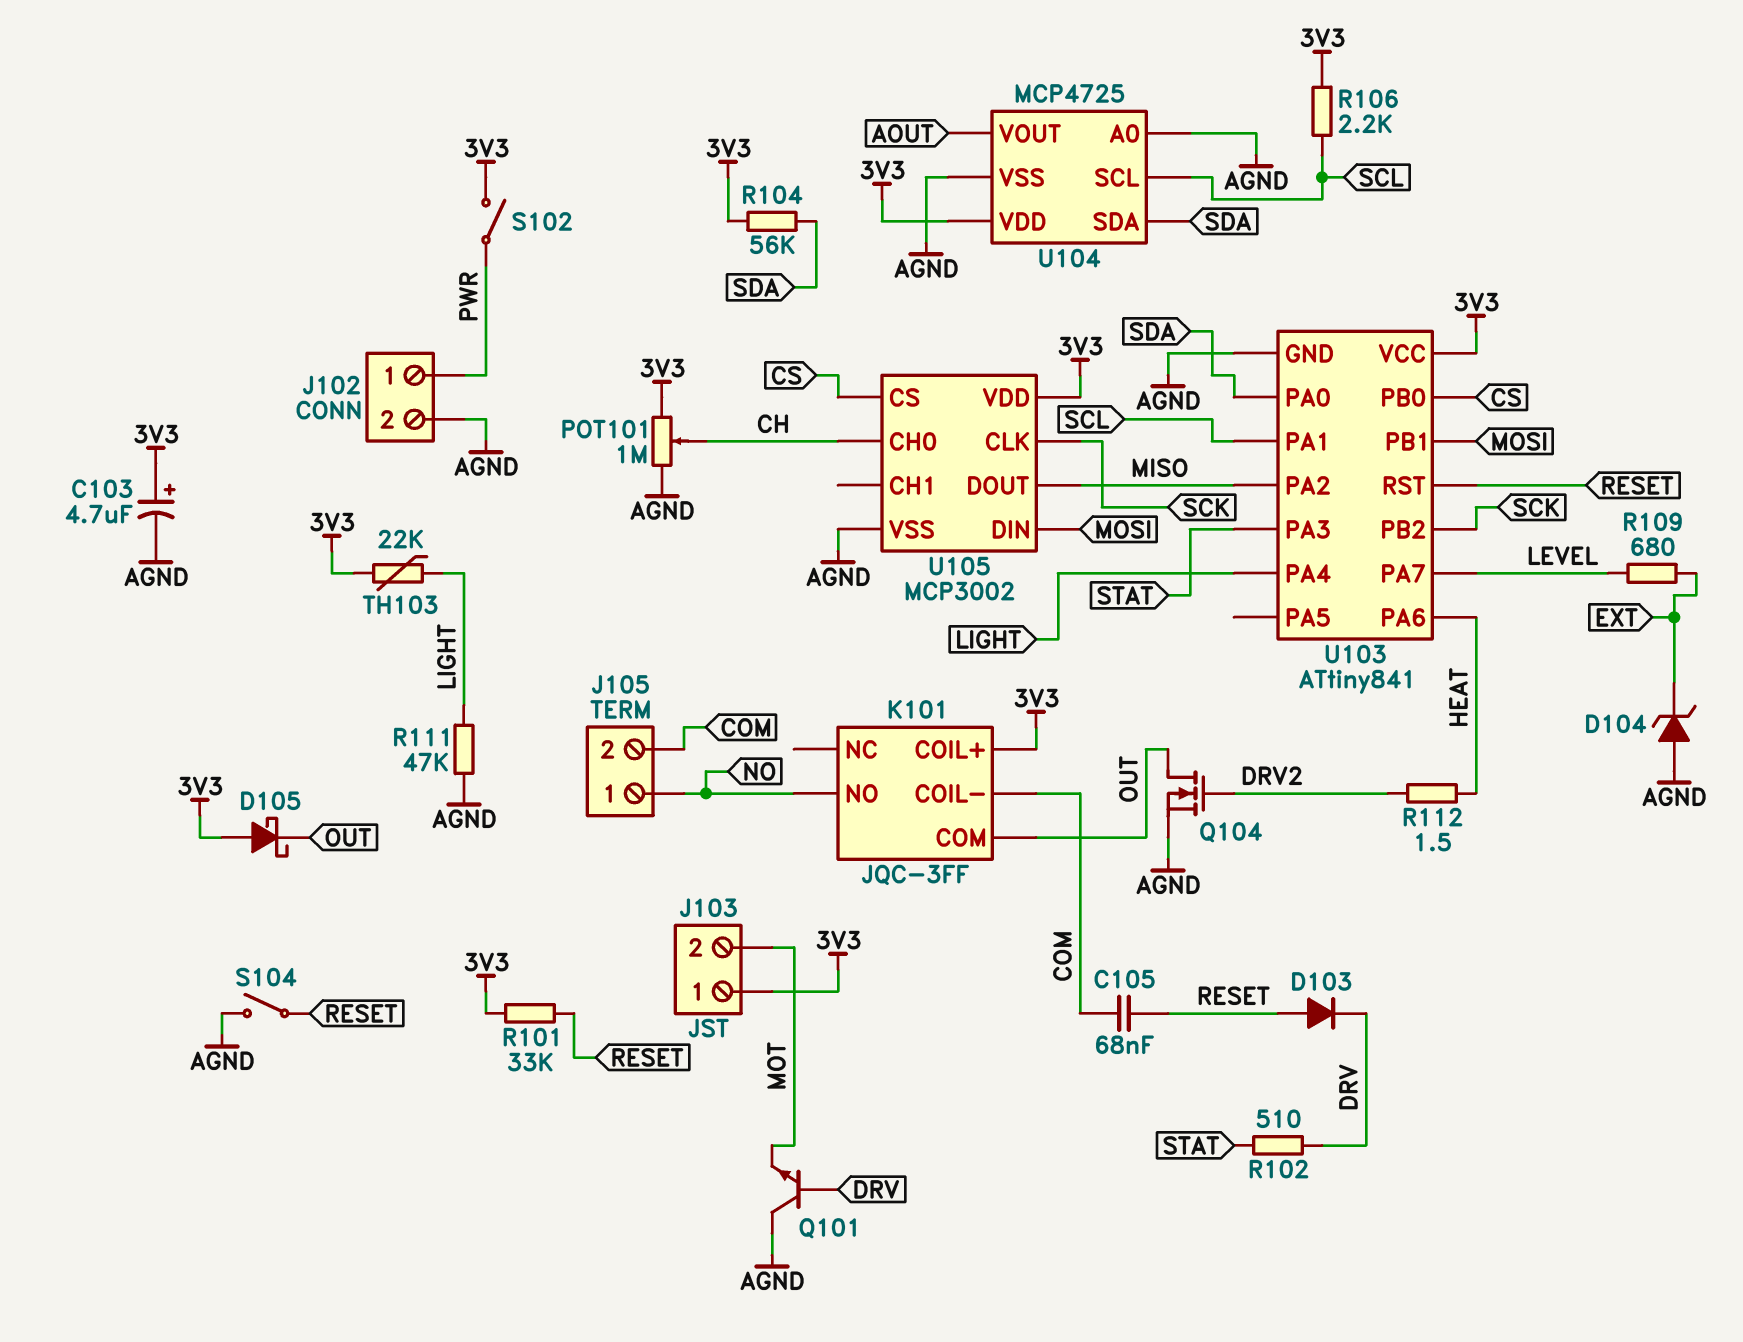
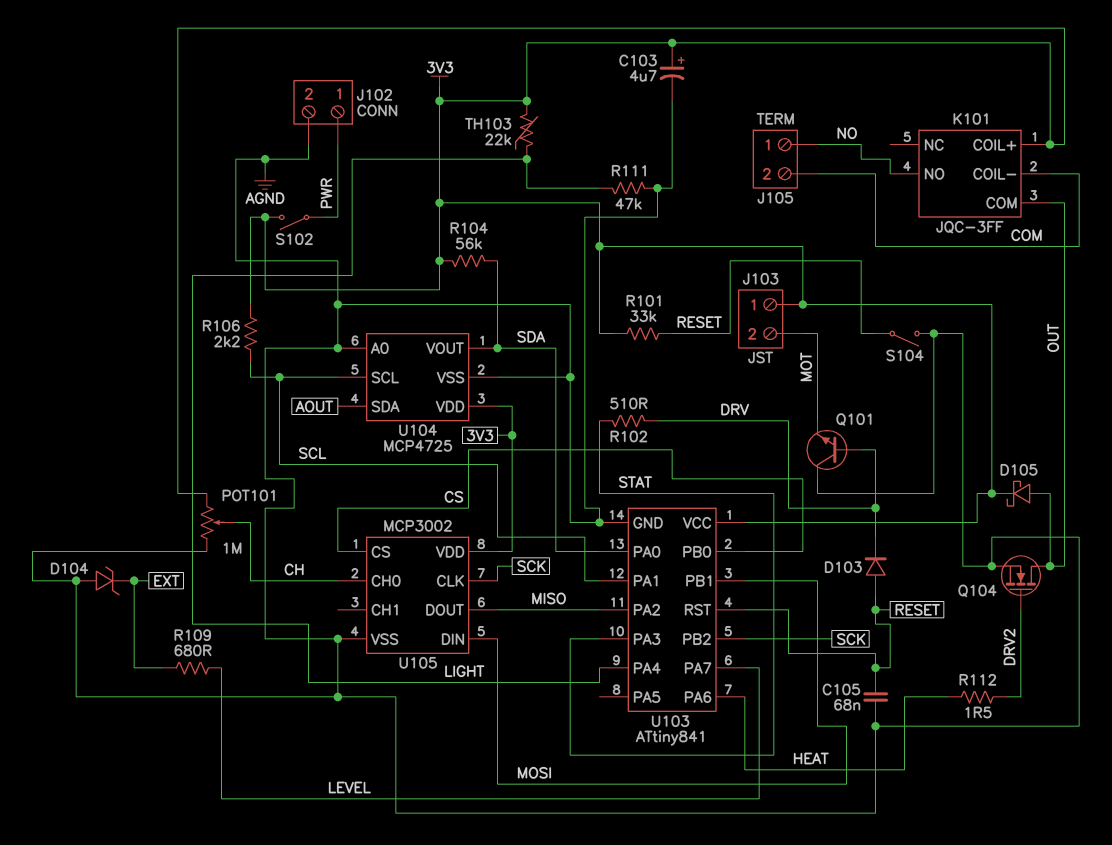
C105: 68nF (COM, RESET) -> 68nF (AGND, RESET)
D105: schottky (A 3V3, K OUT) -> schottky (A OUT, K 3V3)
U104 pin SDA: SDA -> AOUT
U104 pin VOUT: AOUT -> SDA

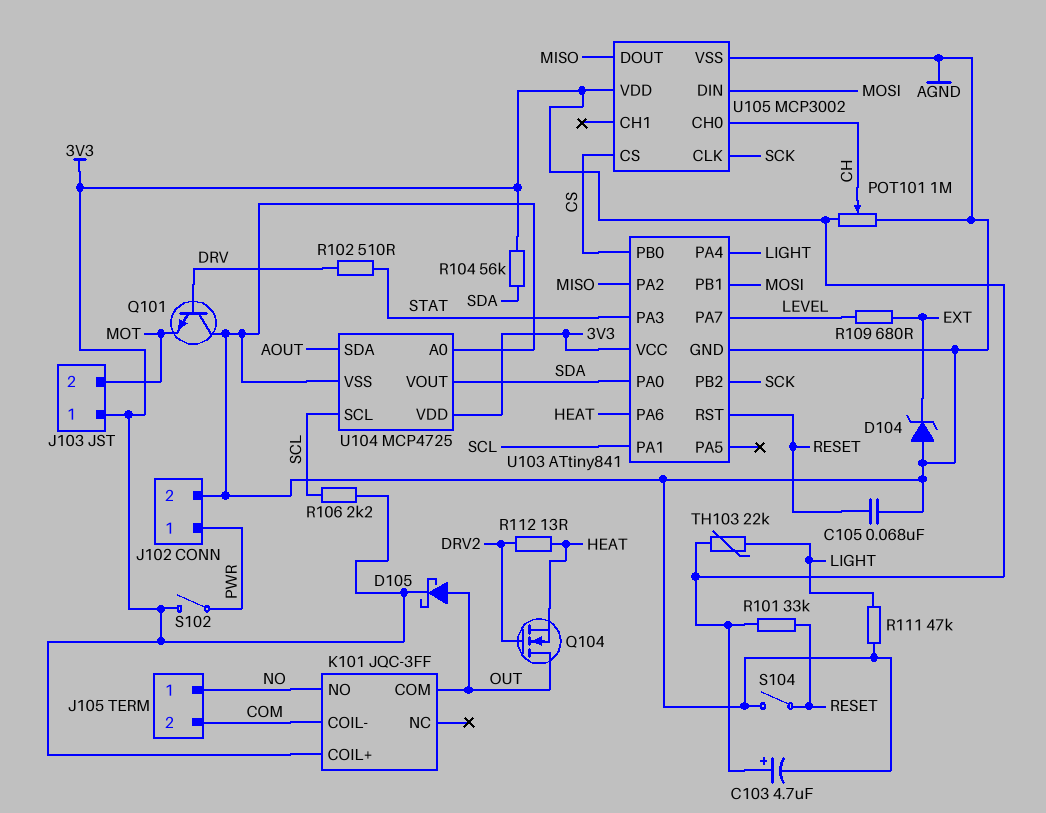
D103: diode (A RESET, K DRV) -> none
Q104: NMOS (G DRV2, D OUT, S AGND) -> NMOS (G DRV2, D OUT, S HEAT)
R112: 1.5 (DRV2, HEAT) -> 13 (DRV2, HEAT)

